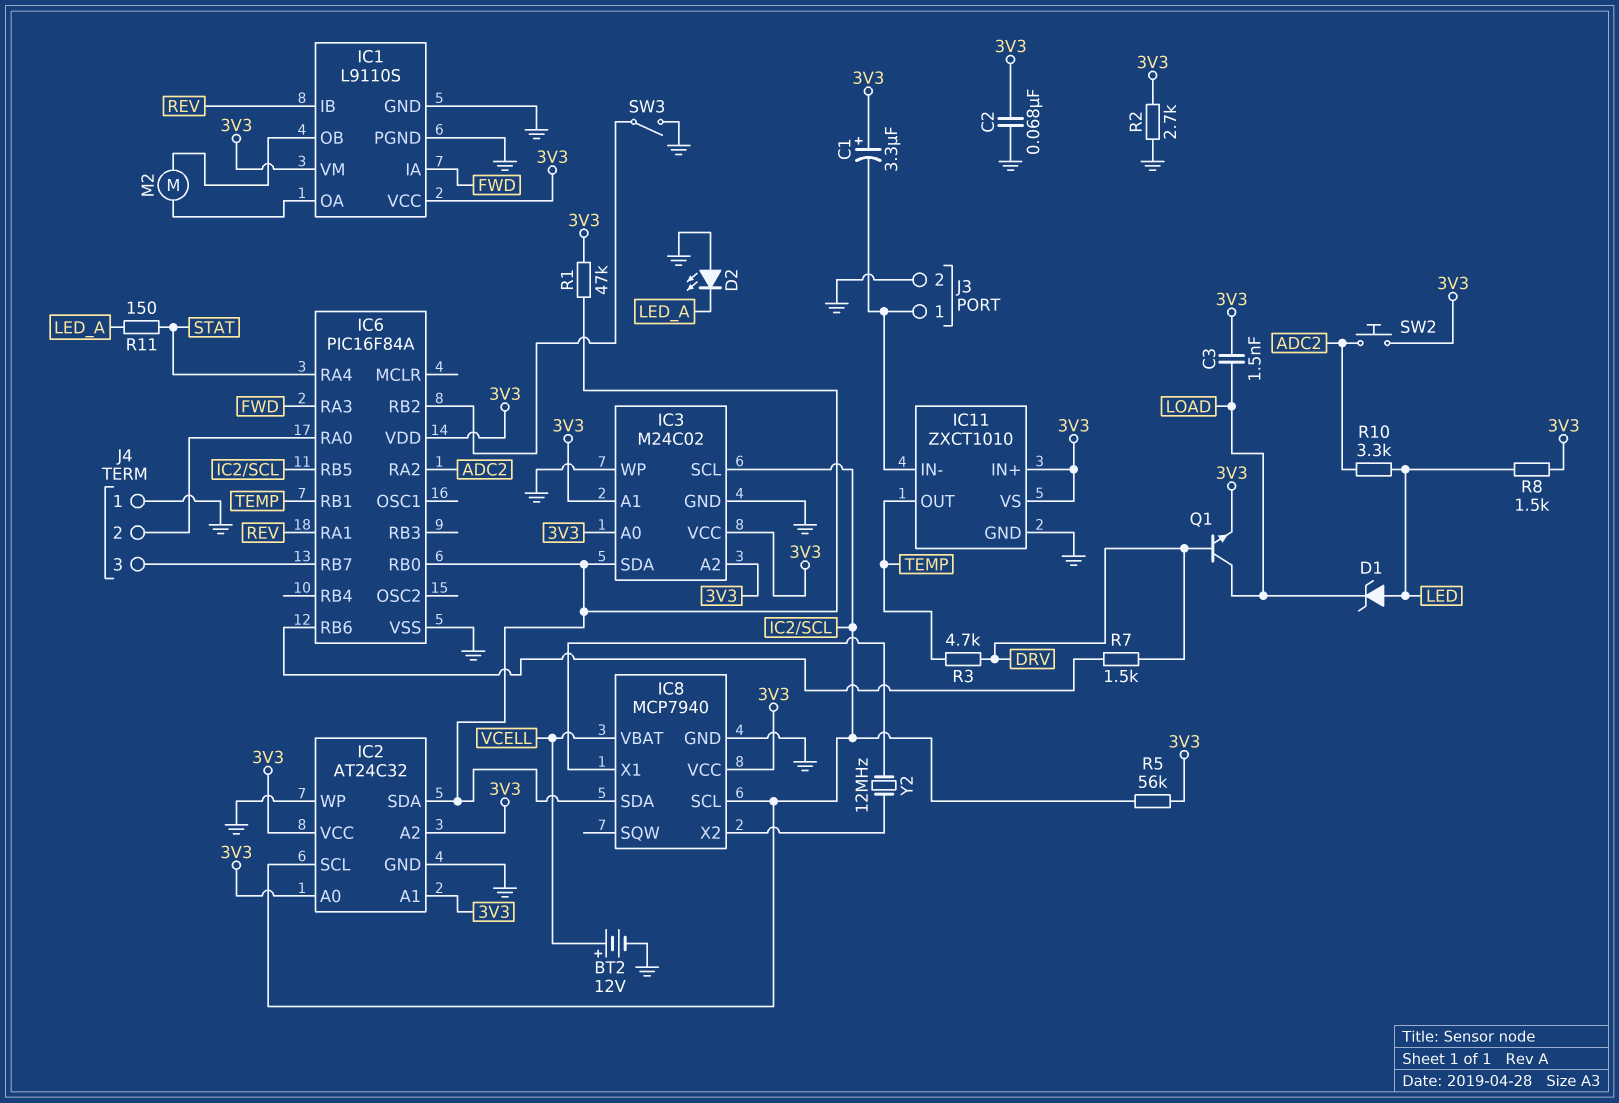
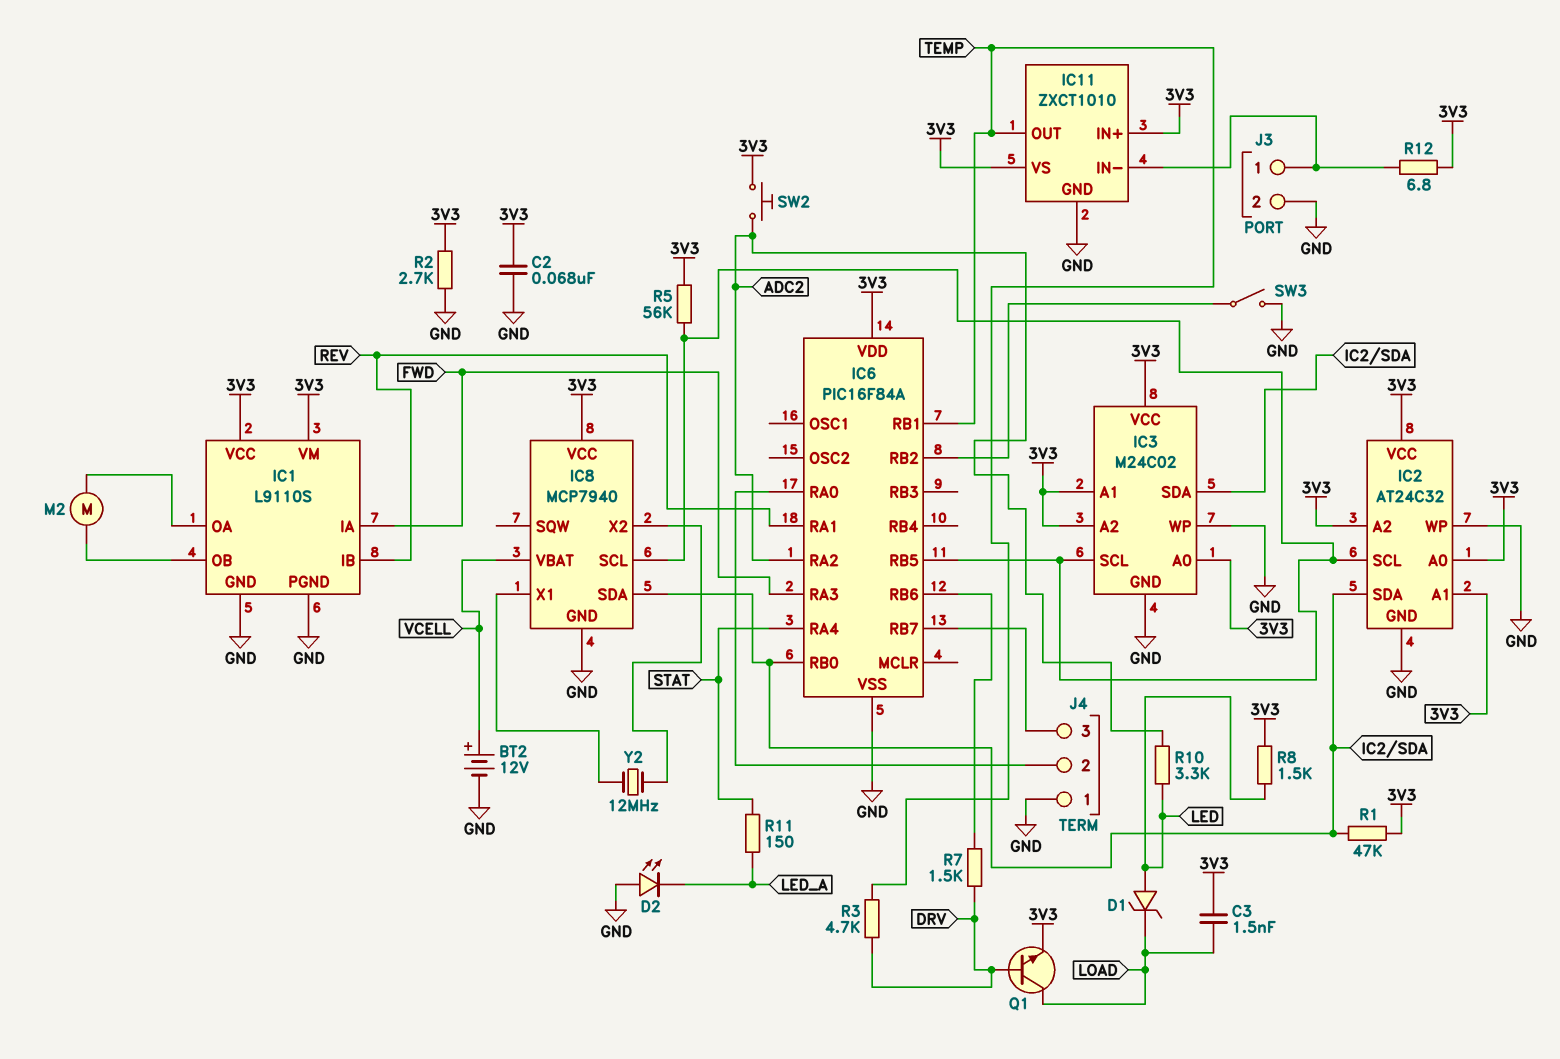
C1: 3.3uF (plus 3V3, minus IC11/IN-) -> none
R12: none -> 6.8 (3V3, IC11/IN-)

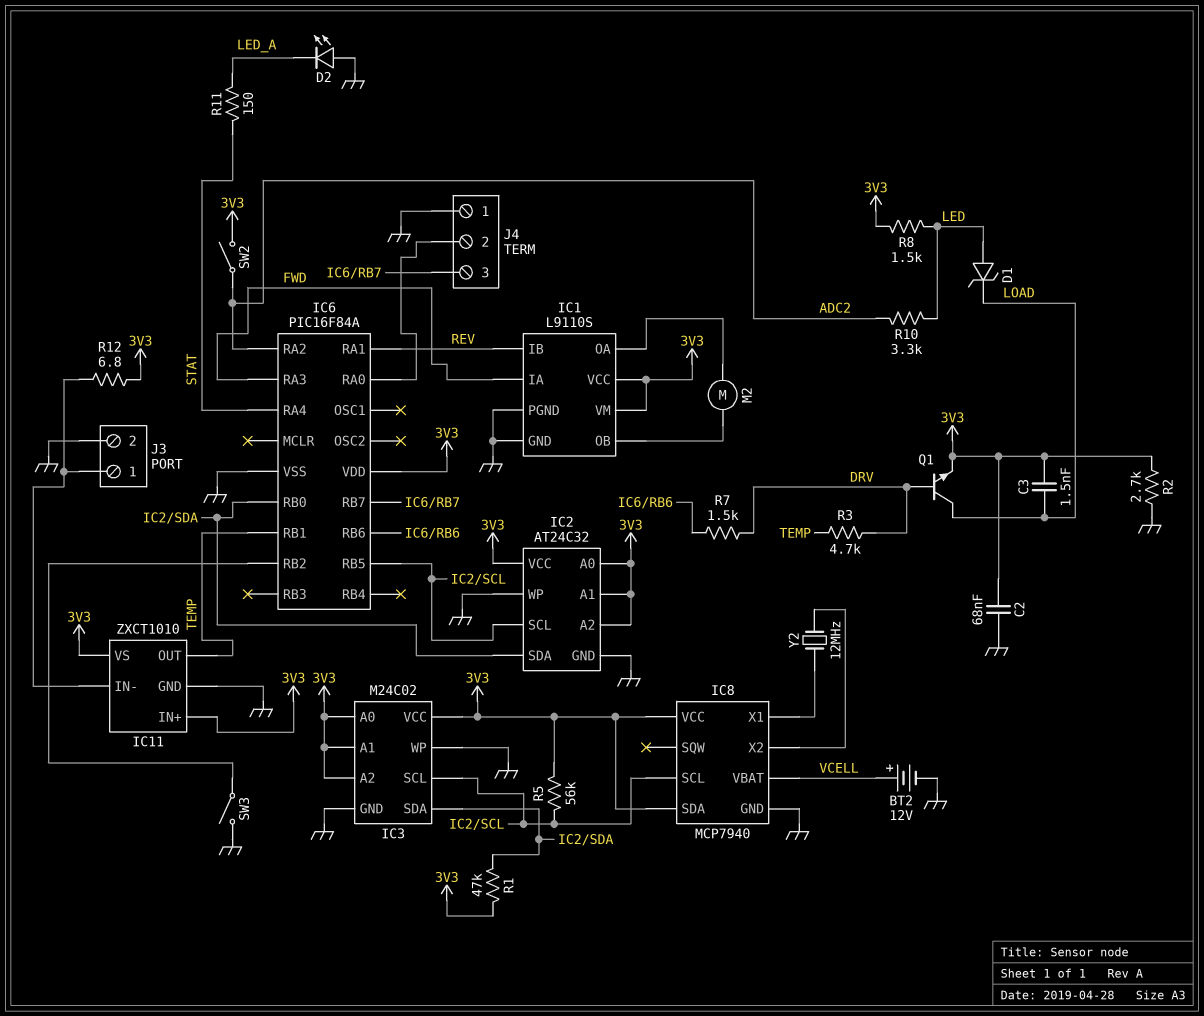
IC8 pin SDA: IC2/SDA -> 3V3
SW2: button (3V3, ADC2) -> switch (3V3, ADC2)

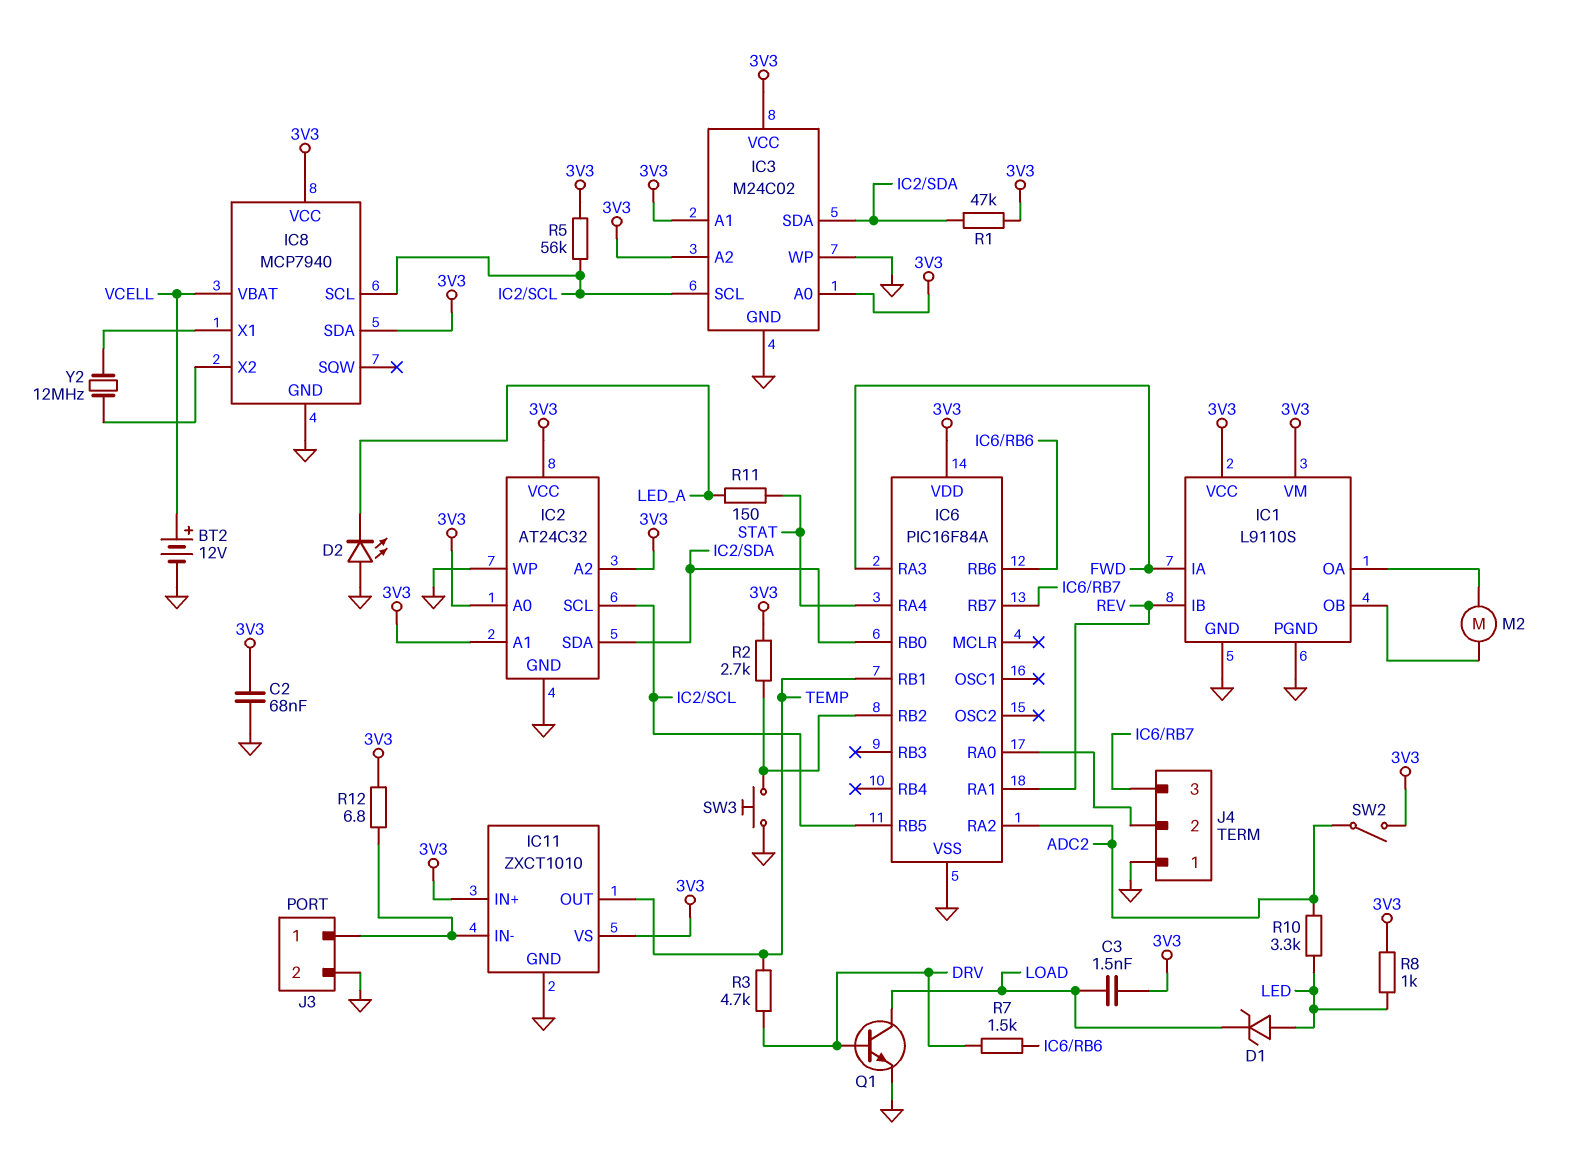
Q1: NPN (B DRV, C LOAD, E 3V3) -> NPN (B DRV, C LOAD, E GND)
R2: 2.7k (3V3, GND) -> 2.7k (3V3, IC6/RB2)
R8: 1.5k (3V3, LED) -> 1k (3V3, LED)
SW3: switch (GND, IC6/RB2) -> button (GND, IC6/RB2)

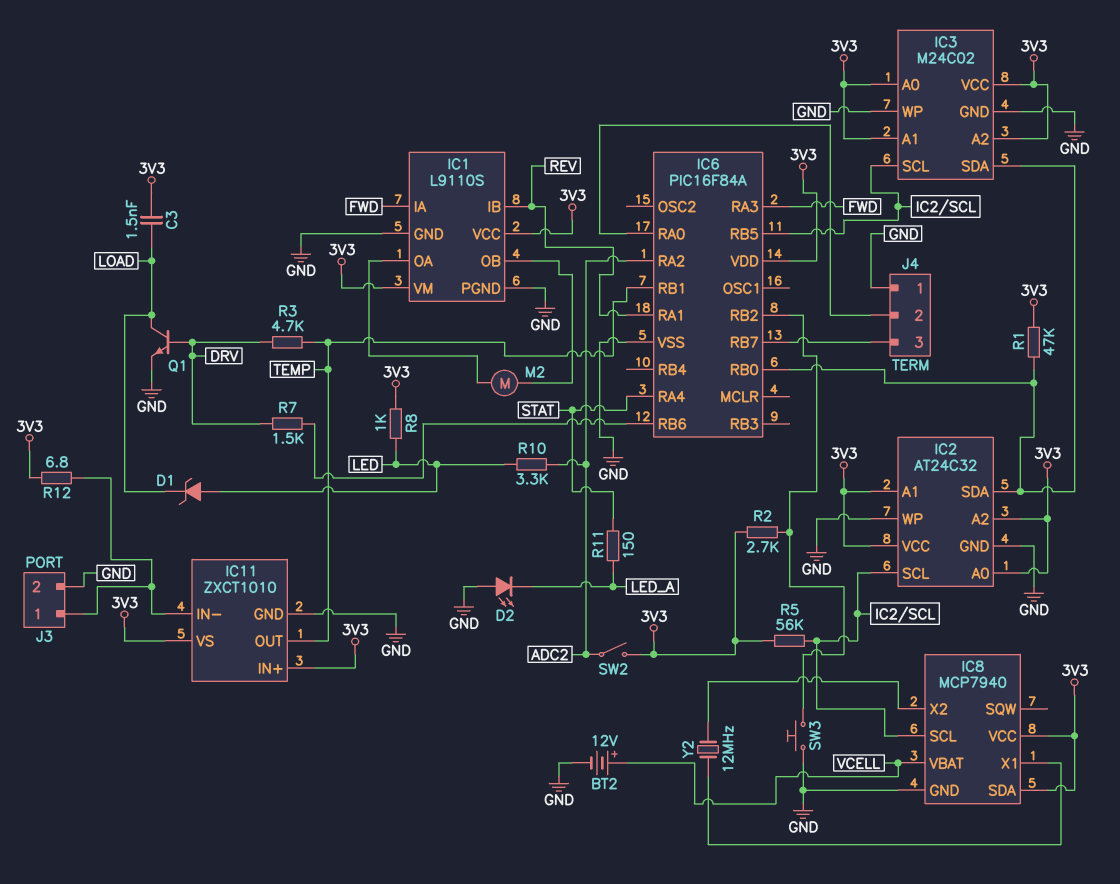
C2: 68nF (3V3, GND) -> none

